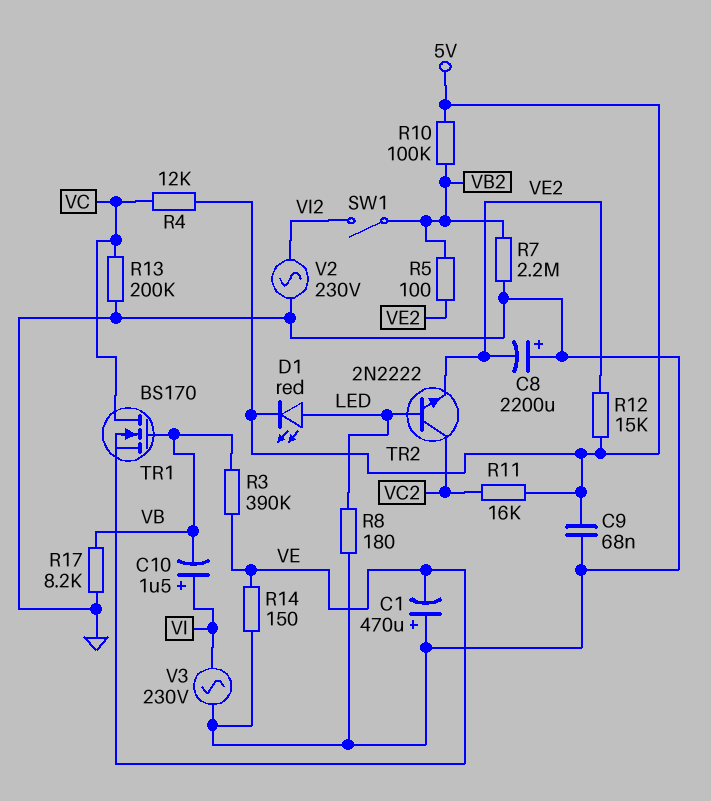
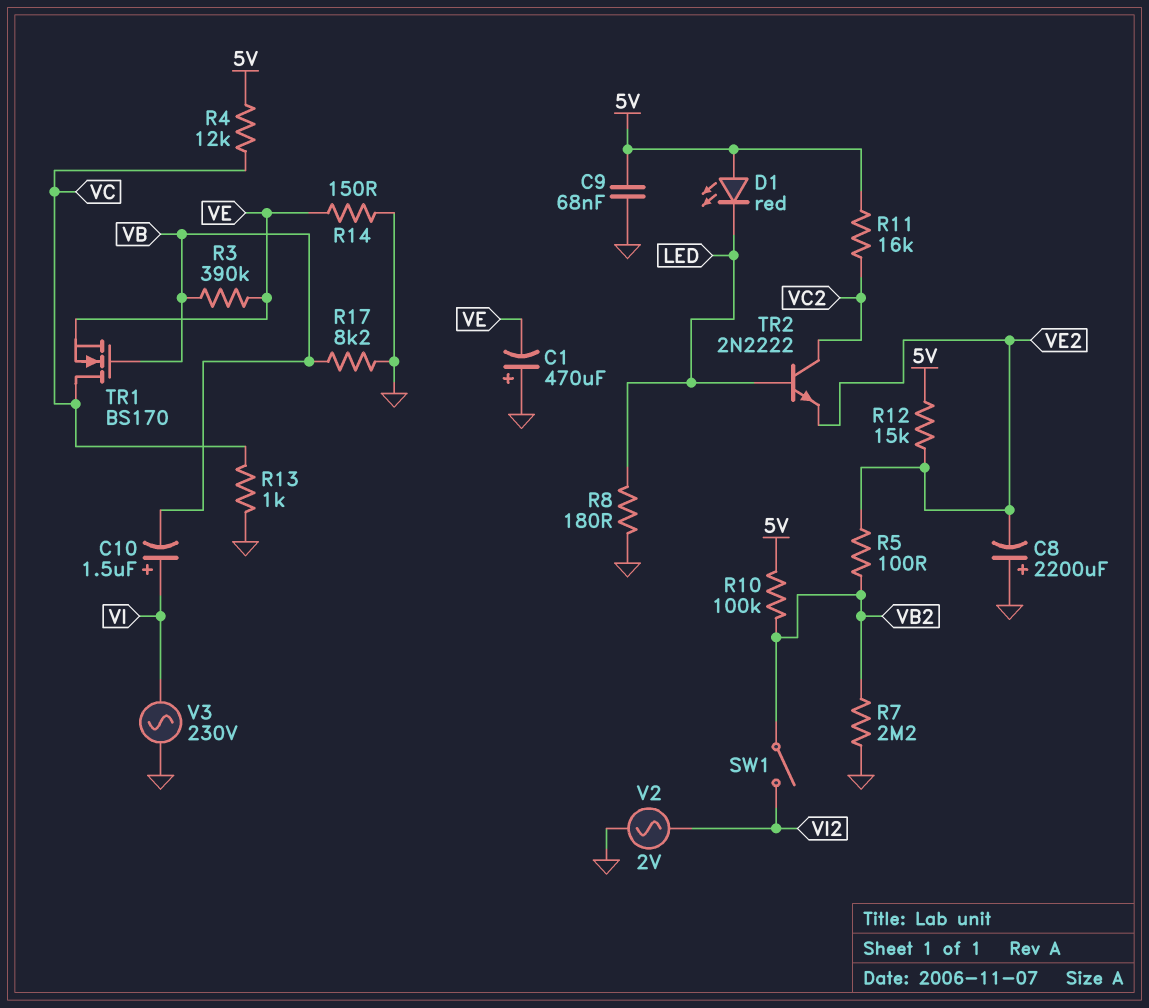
D1: LED red (A LED, K 5V) -> LED red (A 5V, K LED)
R13: 200k (GND, VC) -> 1k (GND, VC)
V2: AC 230V (GND, VI2) -> AC 2V (GND, VI2)

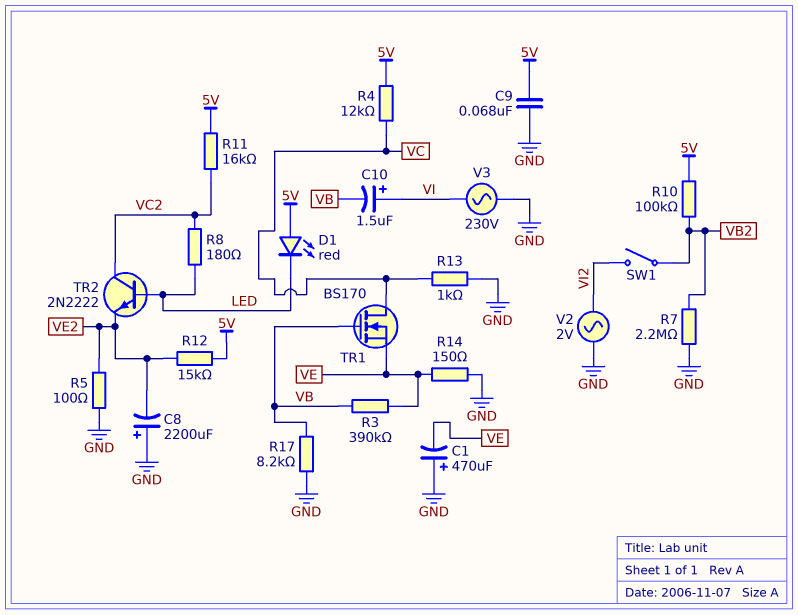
R5: 100 (VB2, VE2) -> 100 (GND, VE2)
R8: 180 (GND, LED) -> 180 (LED, VC2)

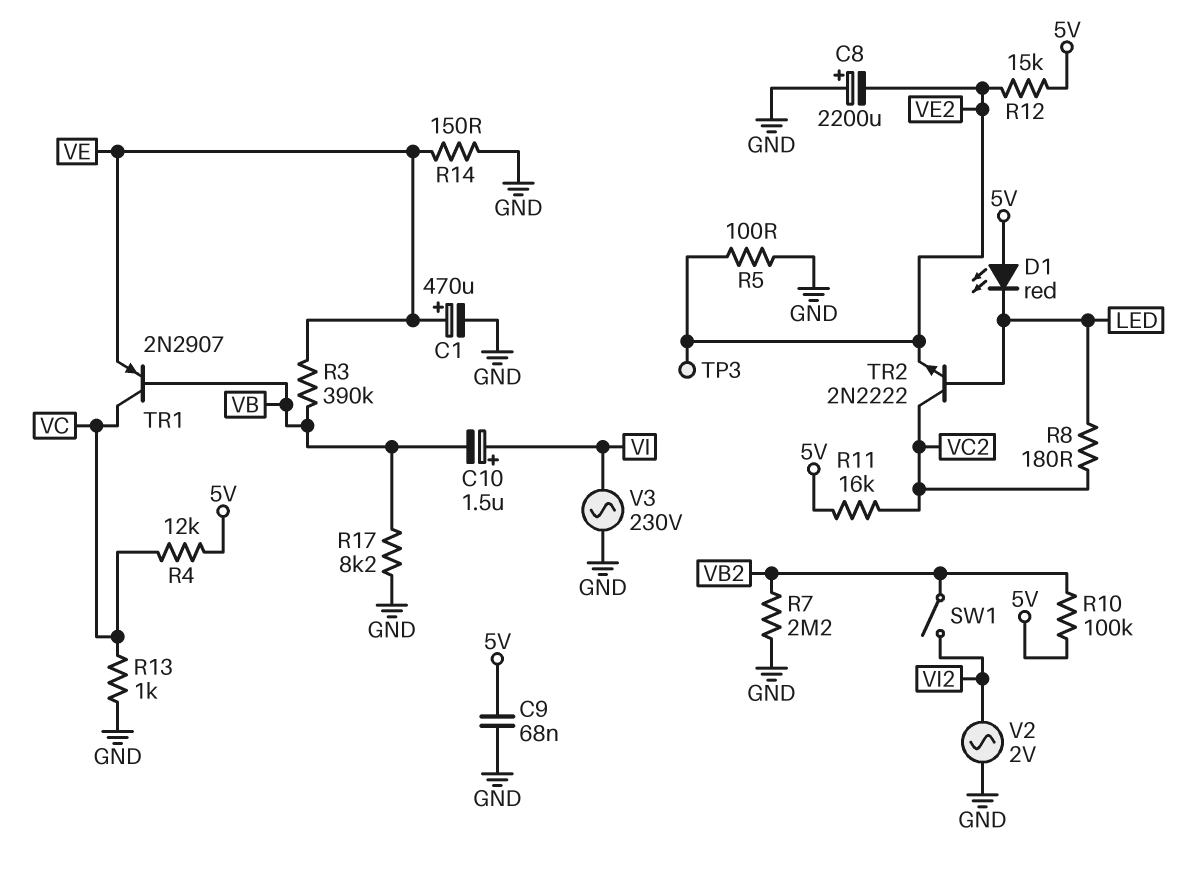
C1: 470uF (plus GND, minus VE) -> 470uF (plus VE, minus GND)
TP3: none -> test point (VE2)
TR1: NMOS BS170 (G VB, D VC, S VE) -> PNP 2N2907 (B VB, C VC, E VE)

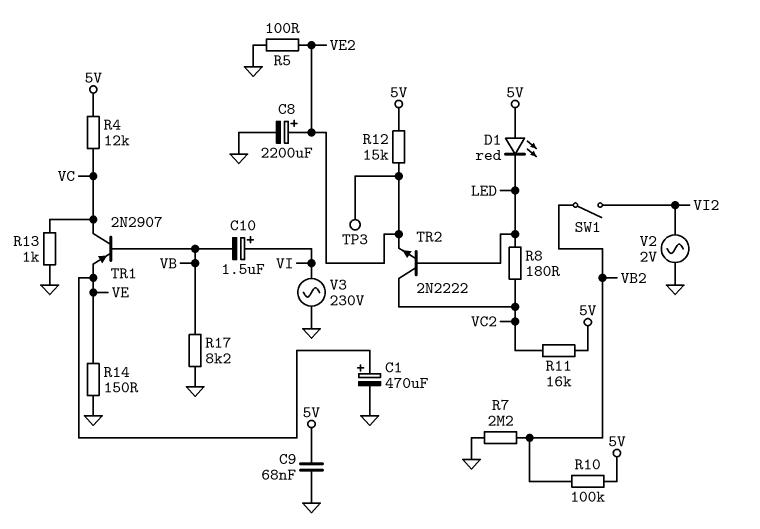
C8: 2200uF (plus GND, minus VE2) -> 2200uF (plus VE2, minus GND)
R3: 390k (VB, VE) -> none

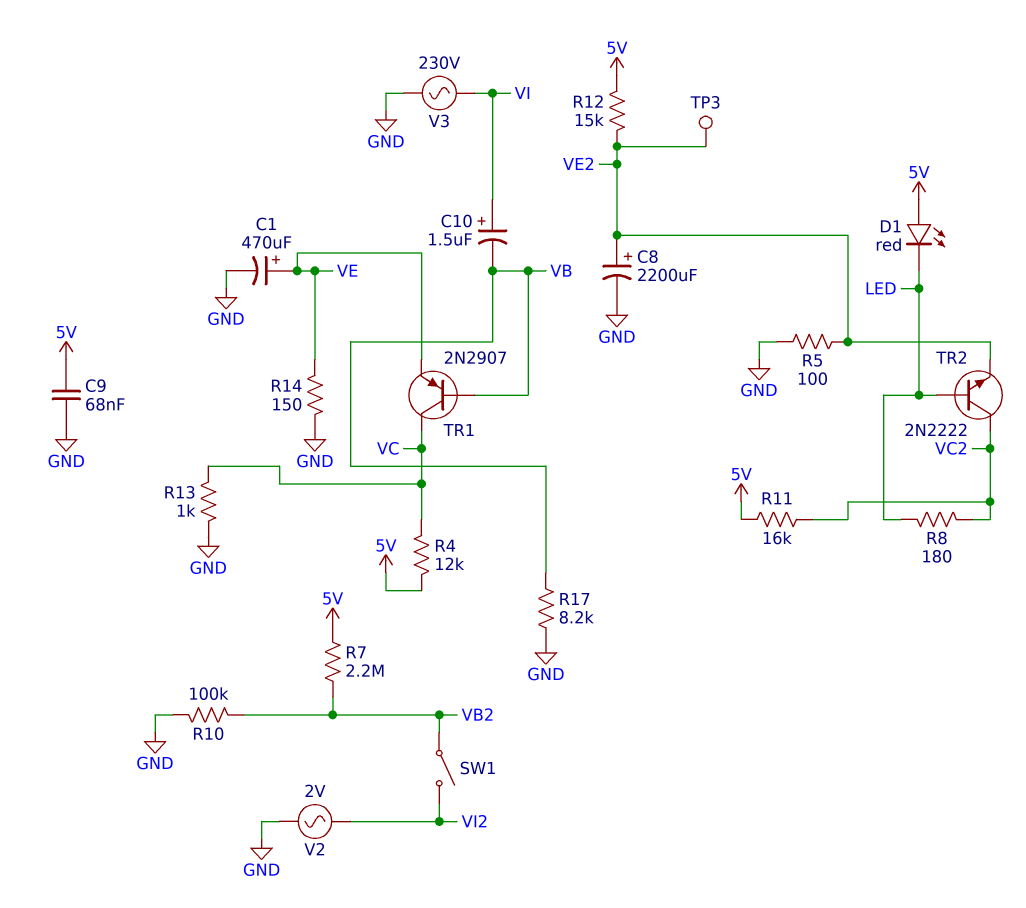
R7: 2.2M (GND, VB2) -> 2.2M (5V, VB2)
R10: 100k (5V, VB2) -> 100k (GND, VB2)

